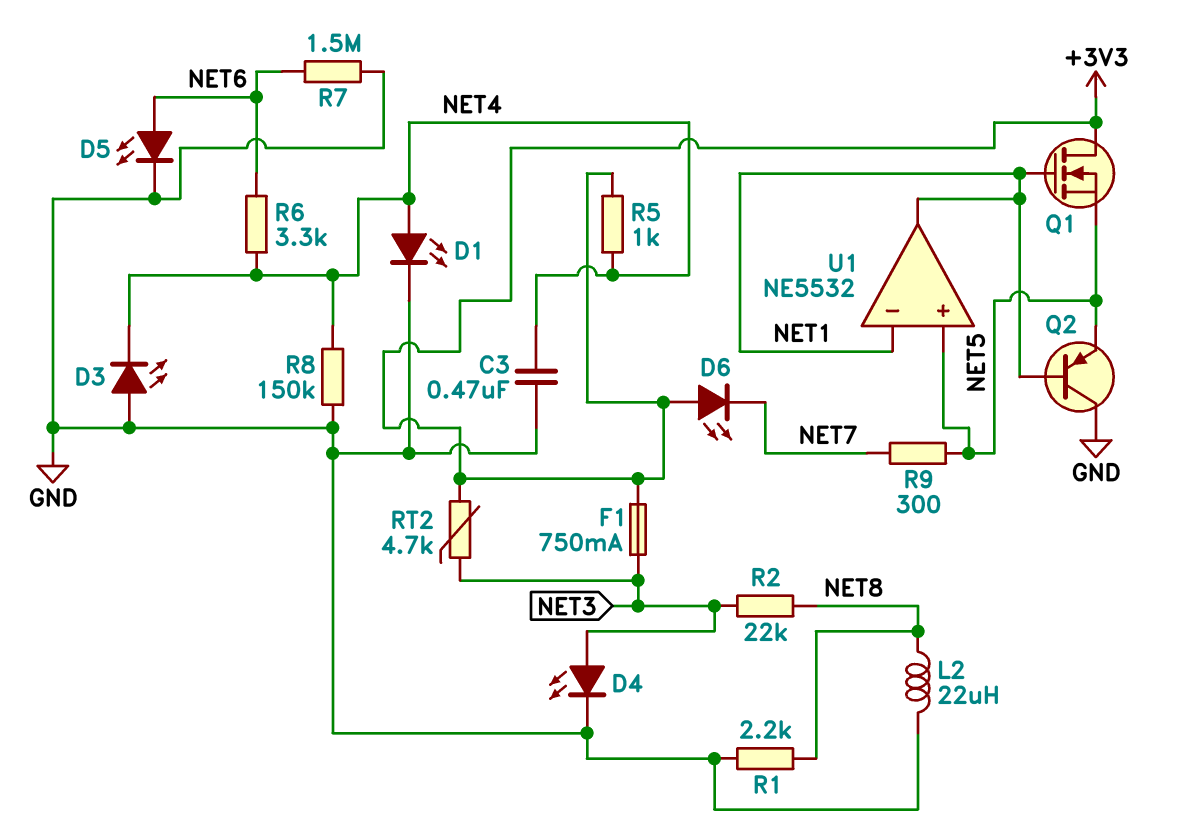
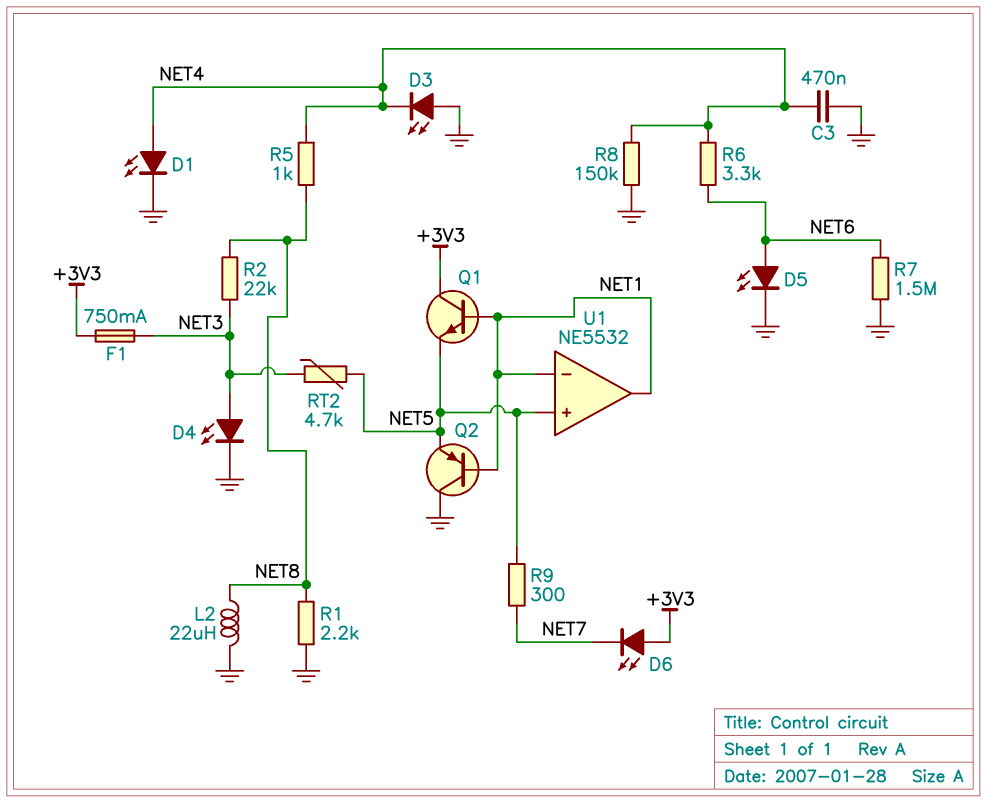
Q1: NMOS (G NET1, D +3V3, S NET5) -> NPN (B NET1, C +3V3, E NET5)
R5: 1k (+3V3, NET4) -> 1k (NET4, NET8)
RT2: 4.7k (+3V3, NET3) -> 4.7k (NET3, NET5)

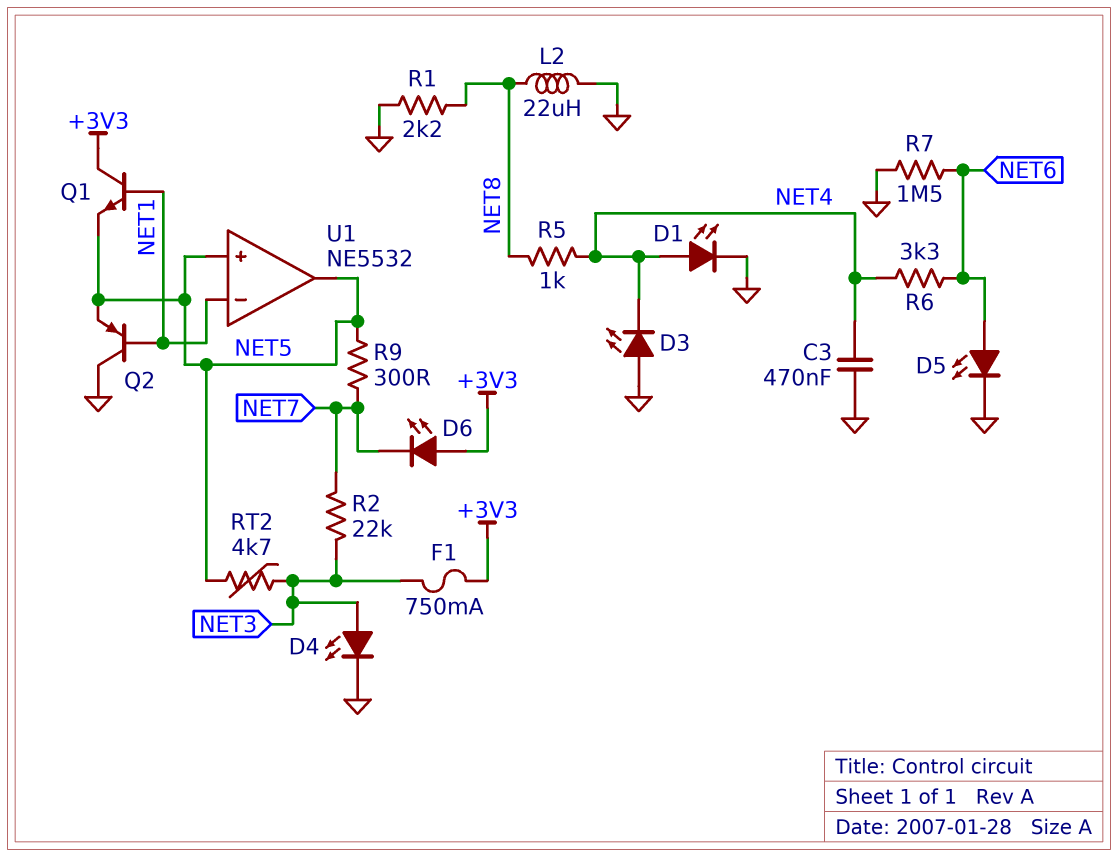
R2: 22k (NET3, NET8) -> 22k (NET3, NET7)
R8: 150k (GND, NET4) -> none
U1 pin out: NET1 -> NET5

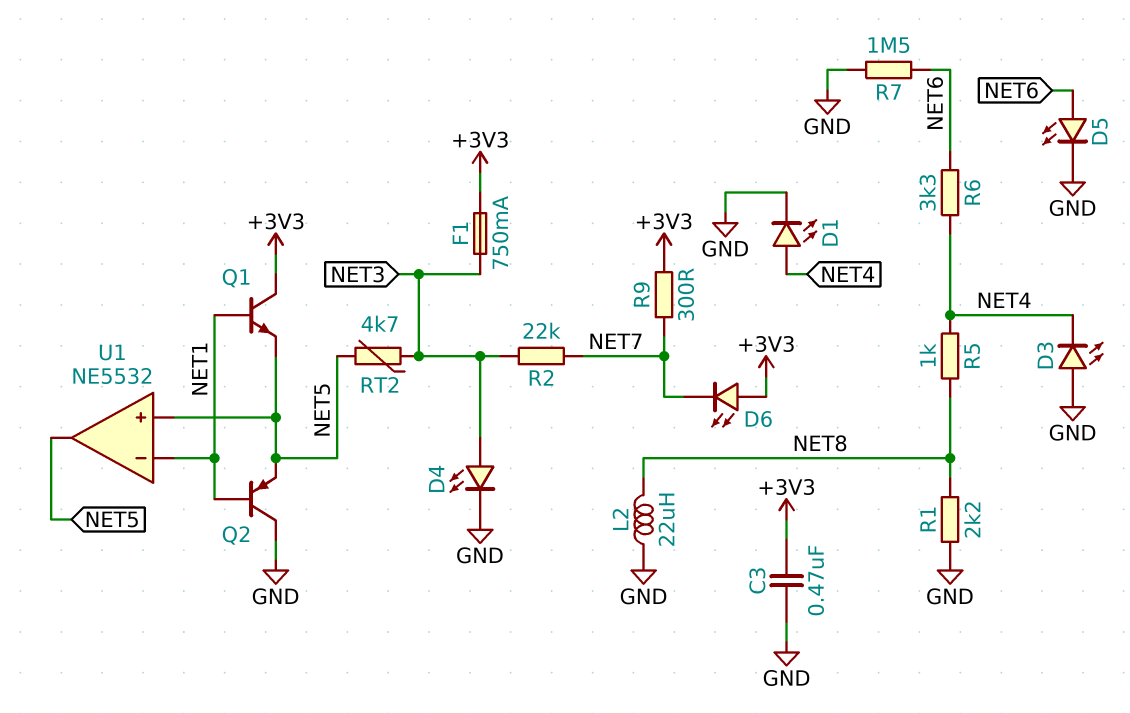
C3: 470nF (GND, NET4) -> 470nF (+3V3, GND)
R9: 300 (NET5, NET7) -> 300 (+3V3, NET7)

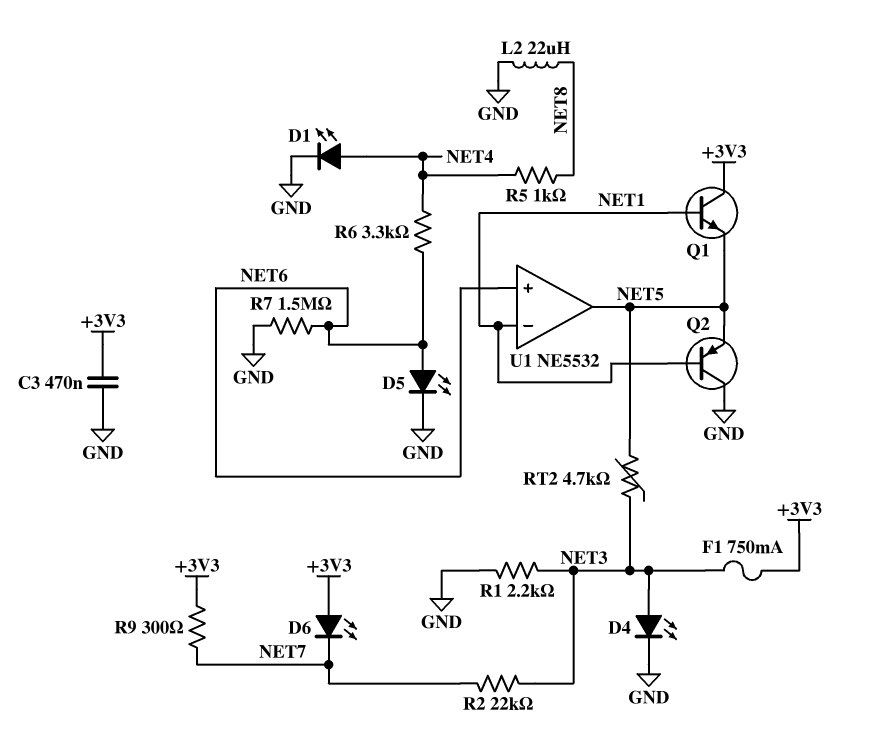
D3: LED (A GND, K NET4) -> none
R1: 2.2k (GND, NET8) -> 2.2k (GND, NET3)
U1 pin in+: NET5 -> NET6

